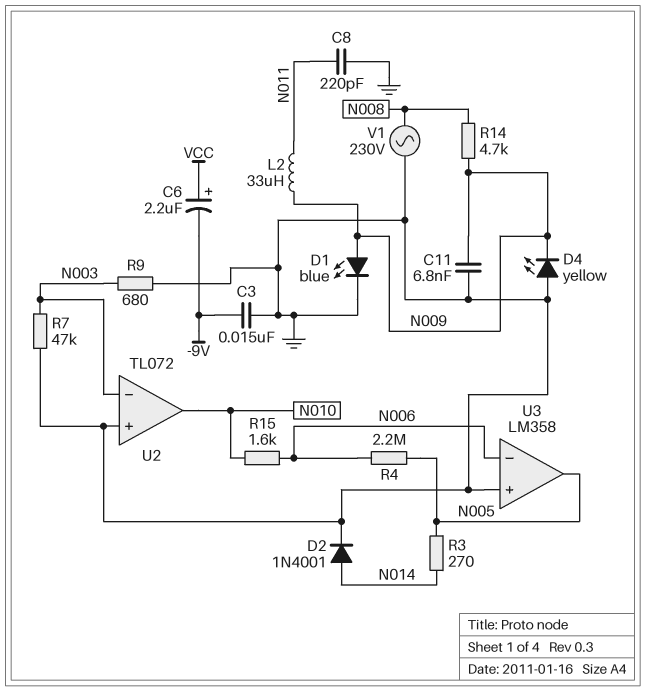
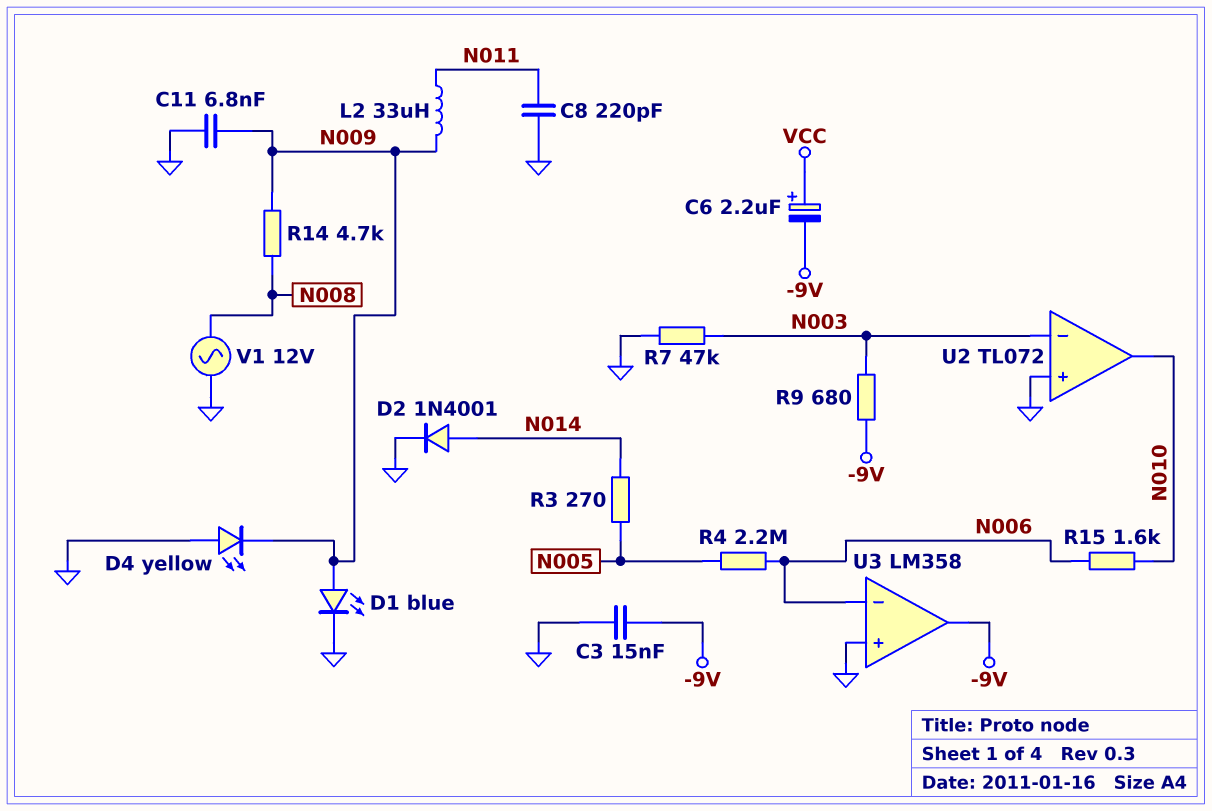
R9: 680 (GND, N003) -> 680 (-9V, N003)
U3 pin out: N005 -> -9V
V1: AC 230V (GND, N008) -> AC 12V (GND, N008)

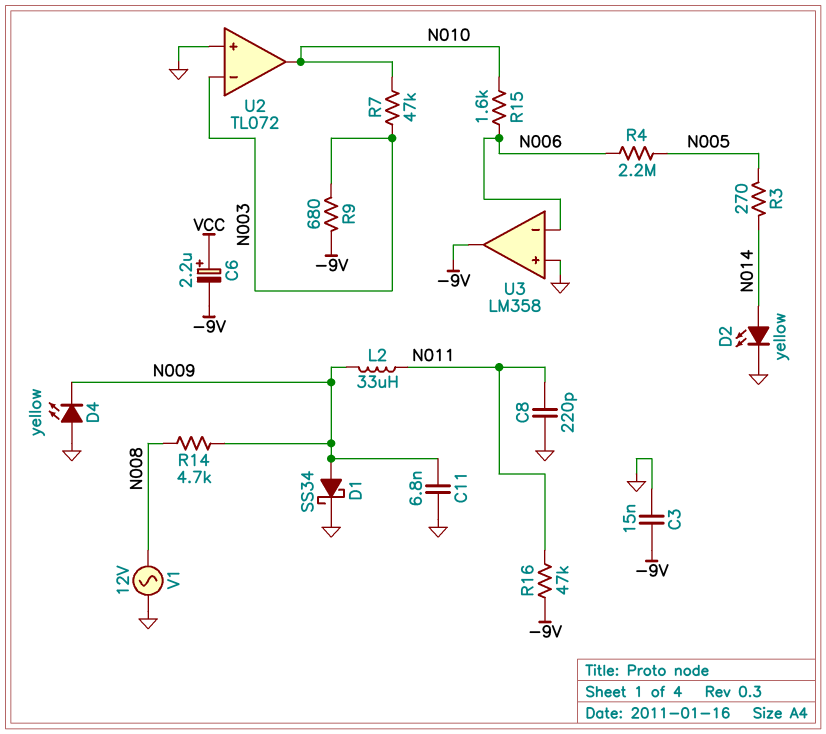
D1: LED blue (A N009, K GND) -> schottky SS34 (A N009, K GND)
D2: diode 1N4001 (A N014, K GND) -> LED yellow (A N014, K GND)
R7: 47k (GND, N003) -> 47k (N003, N010)
R16: none -> 47k (-9V, N011)

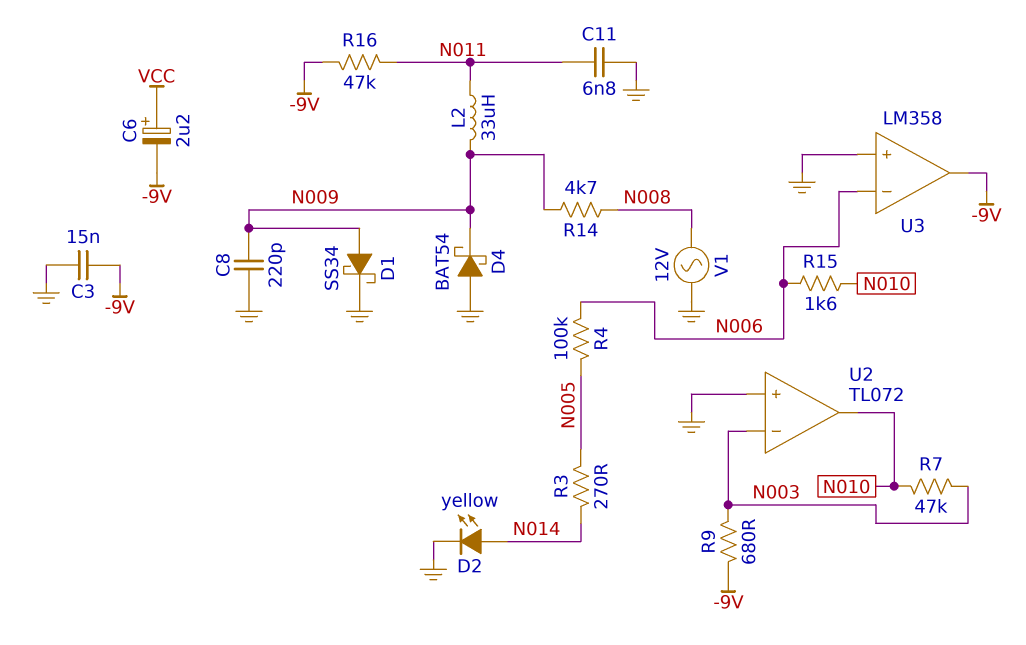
C8: 220pF (GND, N011) -> 220pF (GND, N009)
C11: 6.8nF (GND, N009) -> 6.8nF (GND, N011)
D4: LED yellow (A GND, K N009) -> schottky BAT54 (A GND, K N009)
R4: 2.2M (N005, N006) -> 100k (N005, N006)

